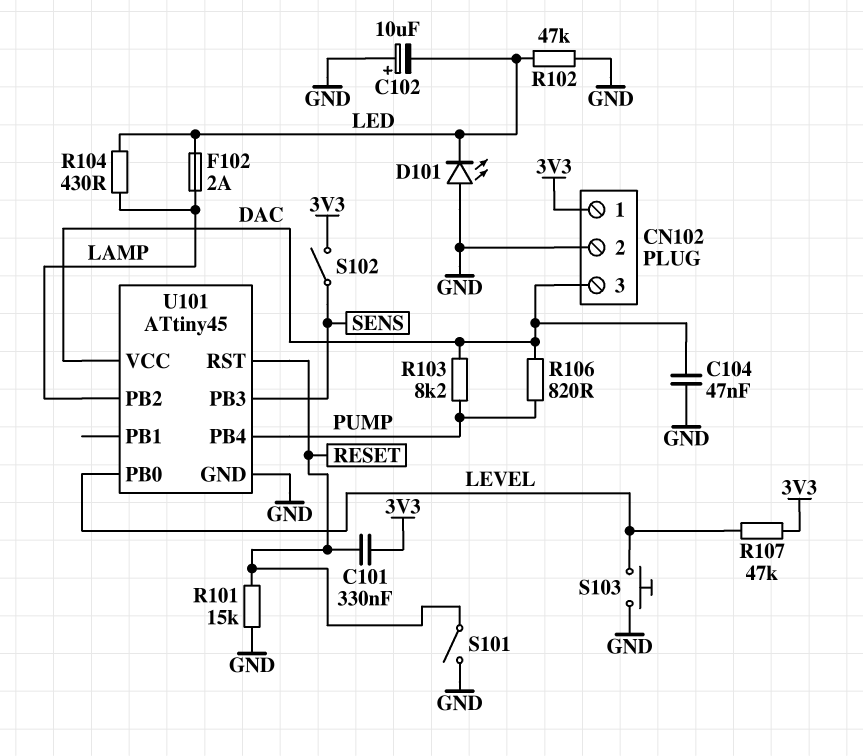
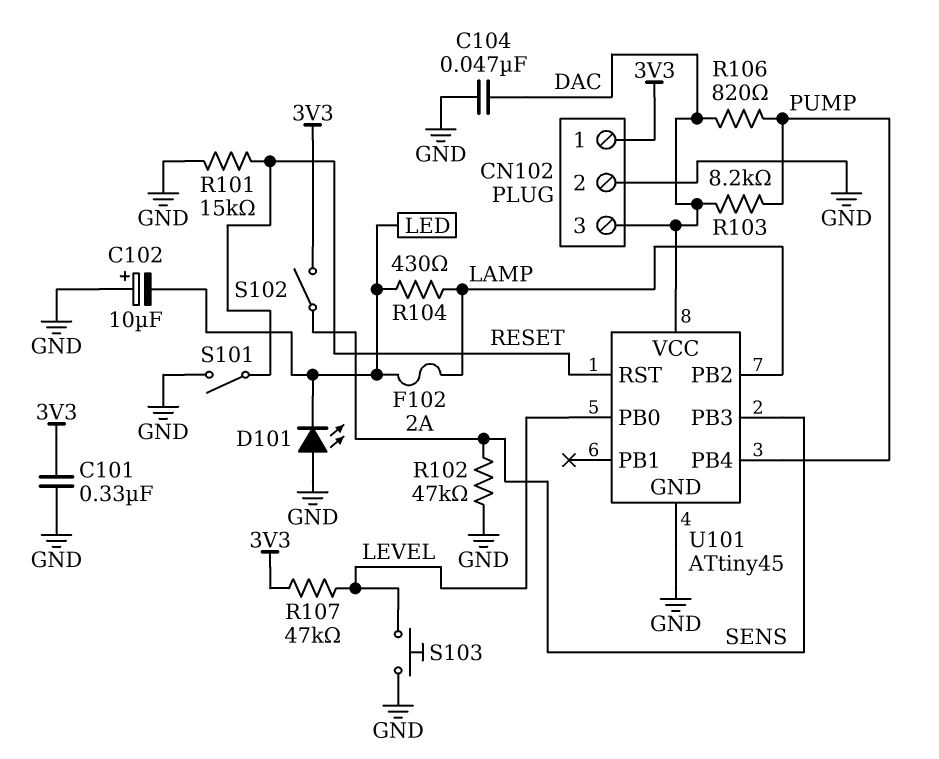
C101: 330nF (3V3, RESET) -> 330nF (3V3, GND)
R102: 47k (GND, LED) -> 47k (GND, SENS)

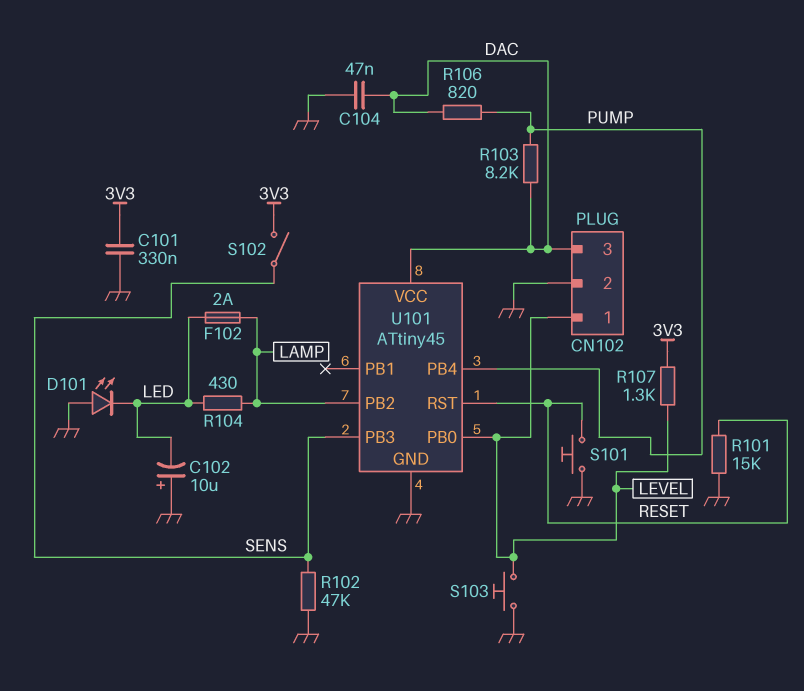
CN102 pin 1: 3V3 -> LEVEL
R107: 47k (3V3, LEVEL) -> 1.3k (3V3, LEVEL)
S101: switch (GND, RESET) -> button (GND, RESET)

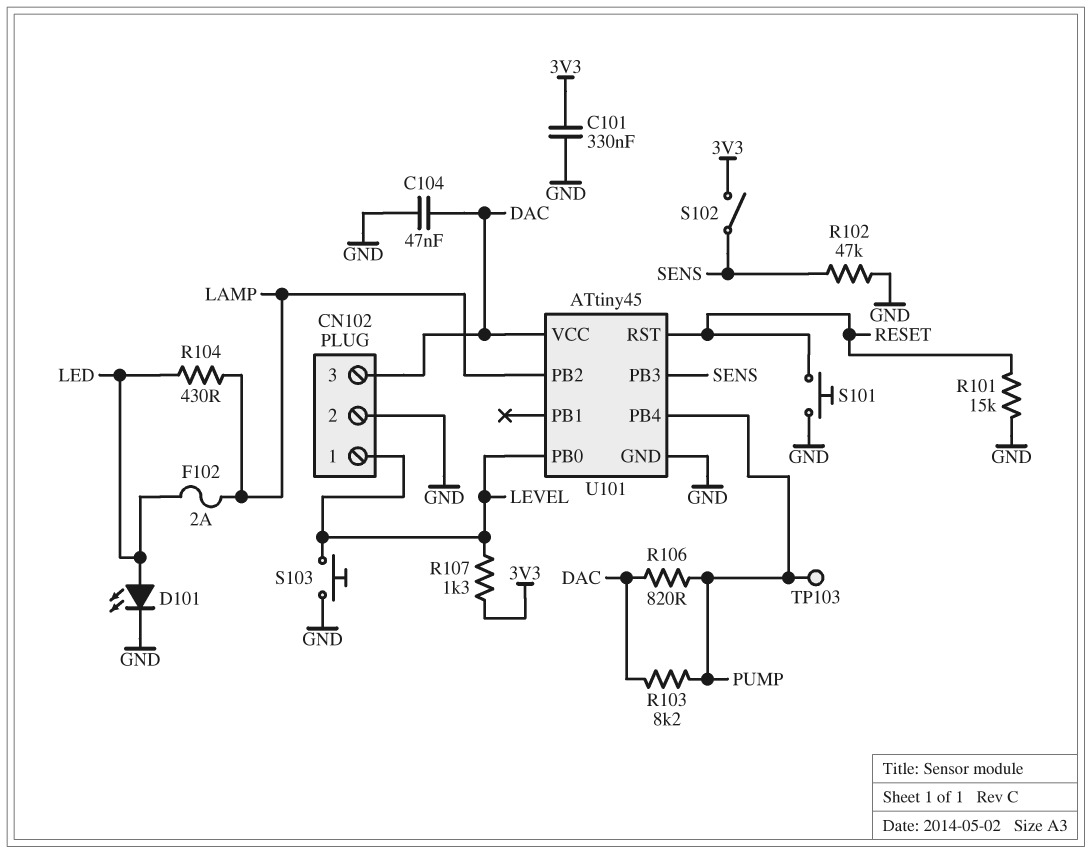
C102: 10uF (plus GND, minus LED) -> none
D101: LED (A GND, K LED) -> LED (A LED, K GND)
TP103: none -> test point (PUMP)

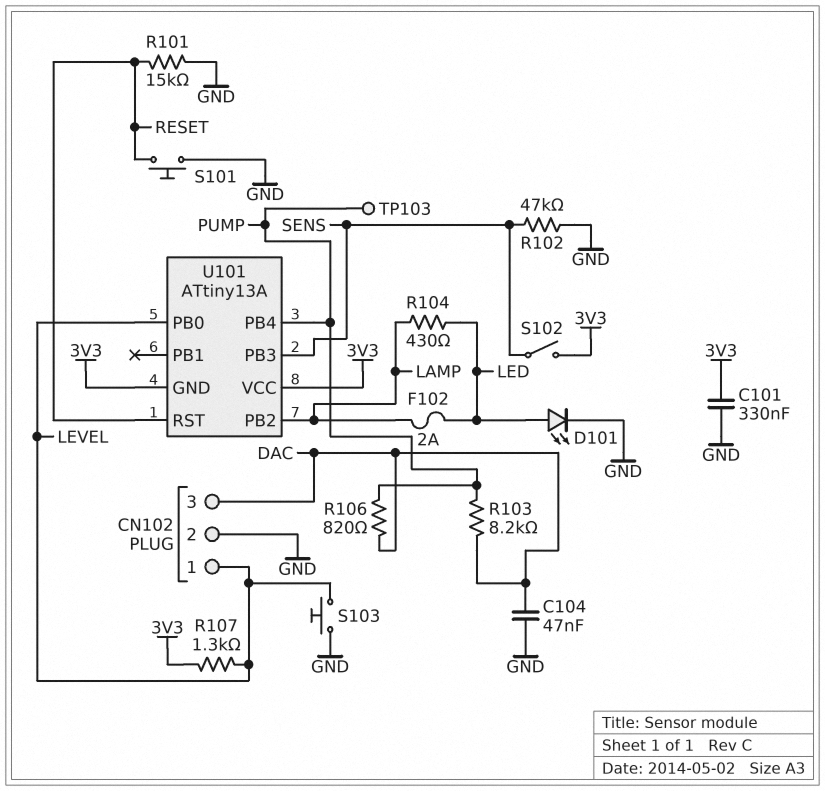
U101: ATtiny45 -> ATtiny13A
U101 pin GND: GND -> 3V3
U101 pin VCC: DAC -> 3V3

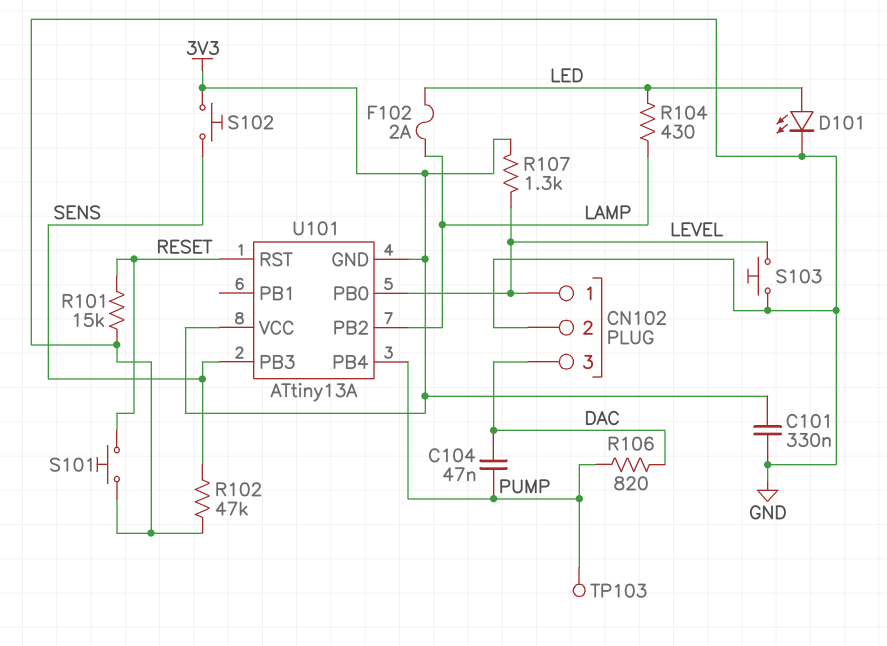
C104: 47nF (DAC, GND) -> 47nF (DAC, PUMP)
R103: 8.2k (DAC, PUMP) -> none
S102: switch (3V3, SENS) -> button (3V3, SENS)

